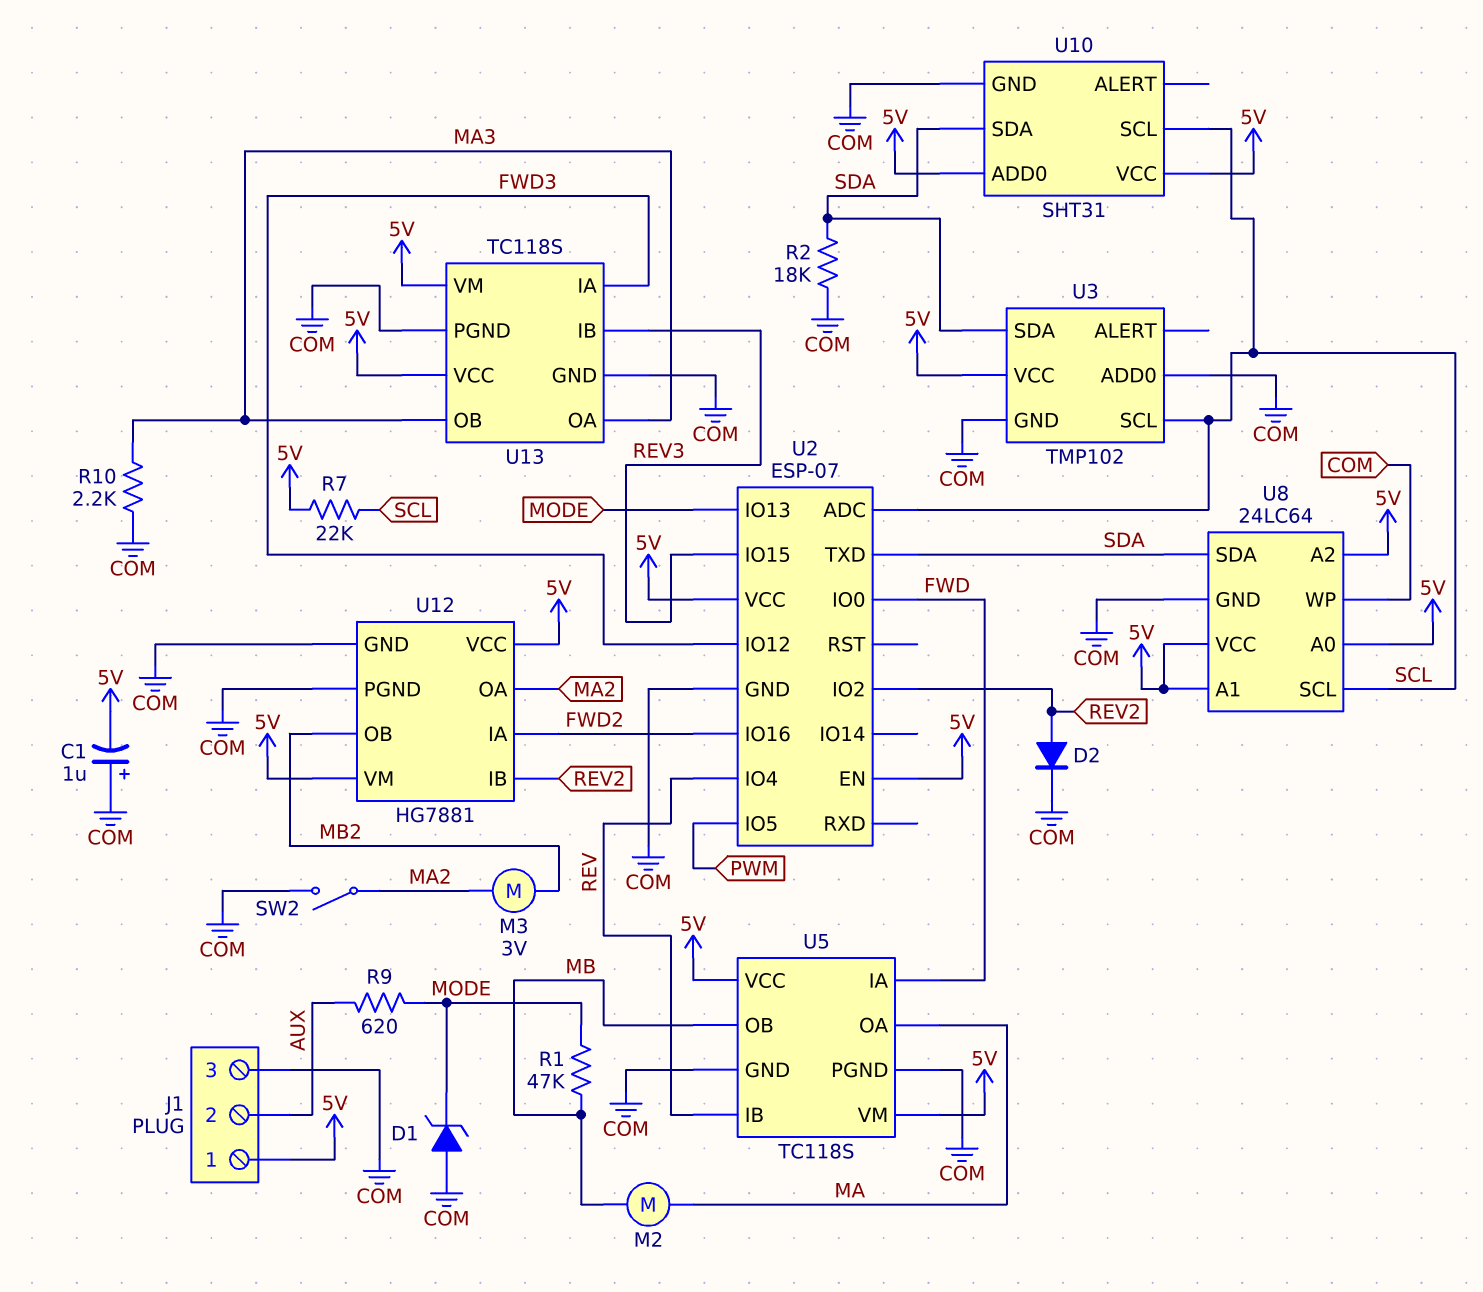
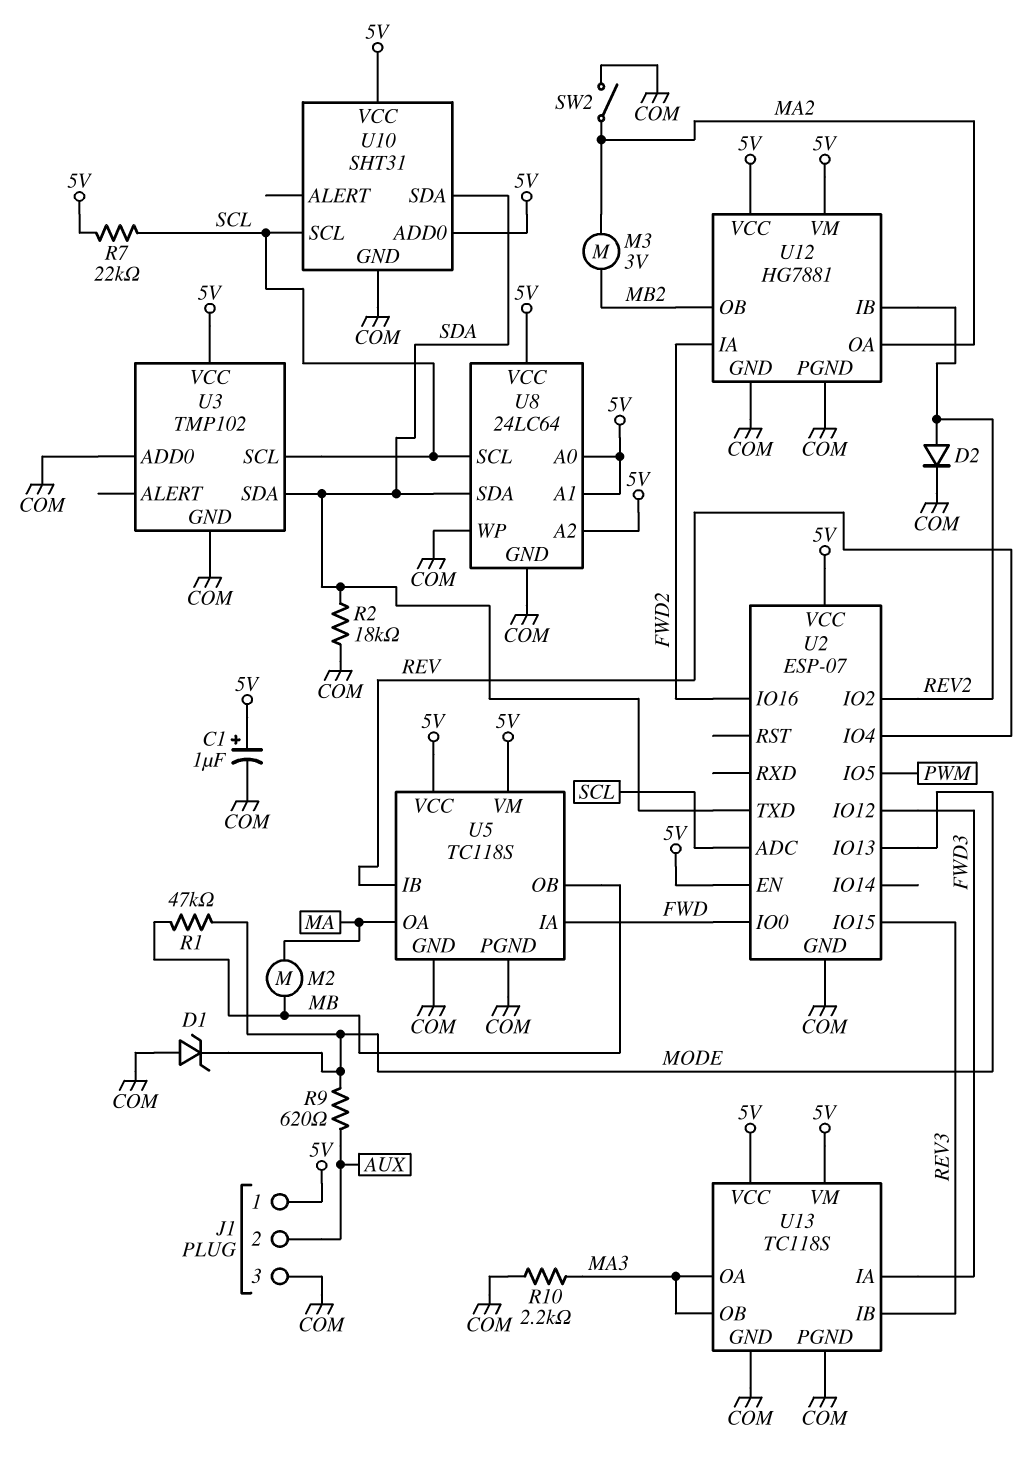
C1: 1uF (plus COM, minus 5V) -> 1uF (plus 5V, minus COM)

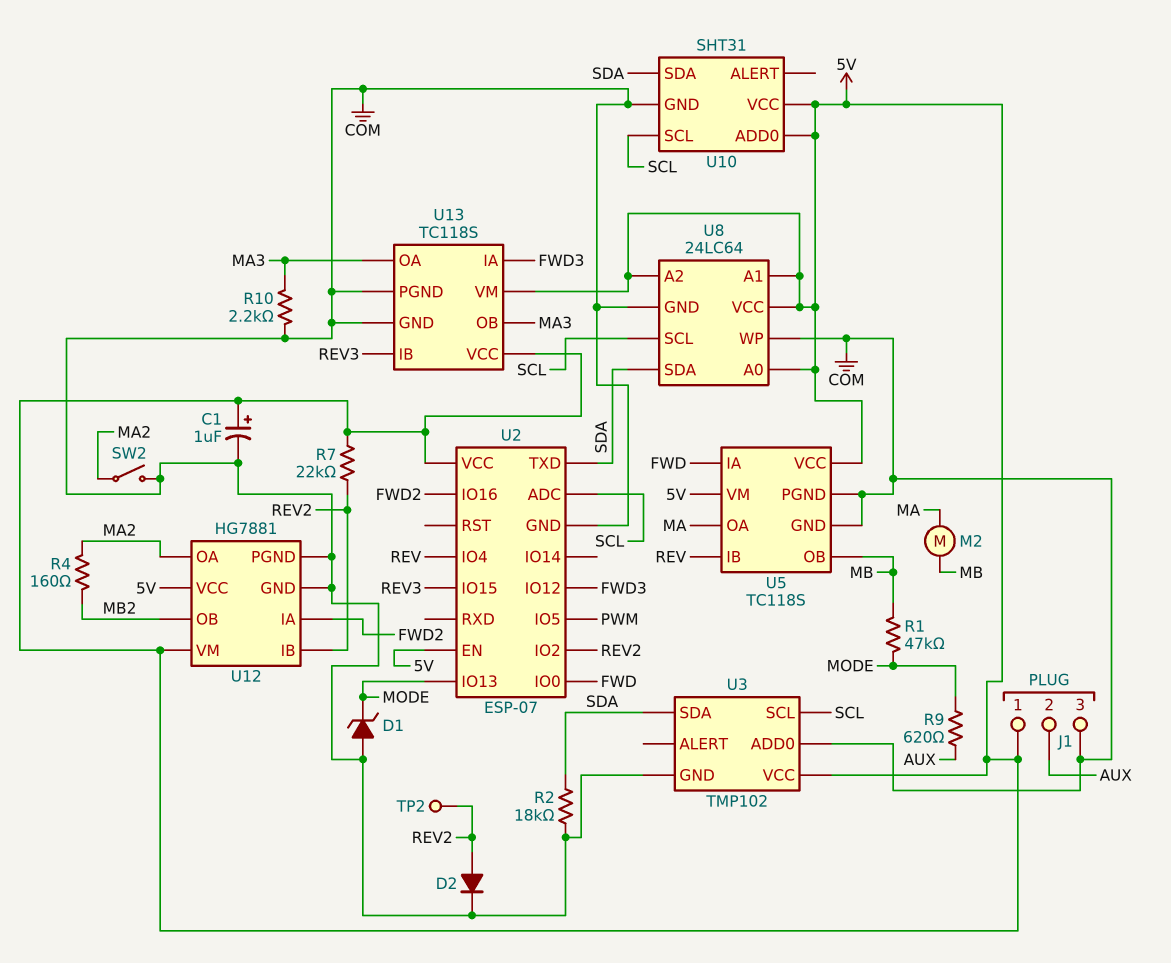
M3: motor 3V (MA2, MB2) -> none
R4: none -> 160 (MA2, MB2)
R7: 22k (5V, SCL) -> 22k (5V, REV2)
TP2: none -> test point (REV2)

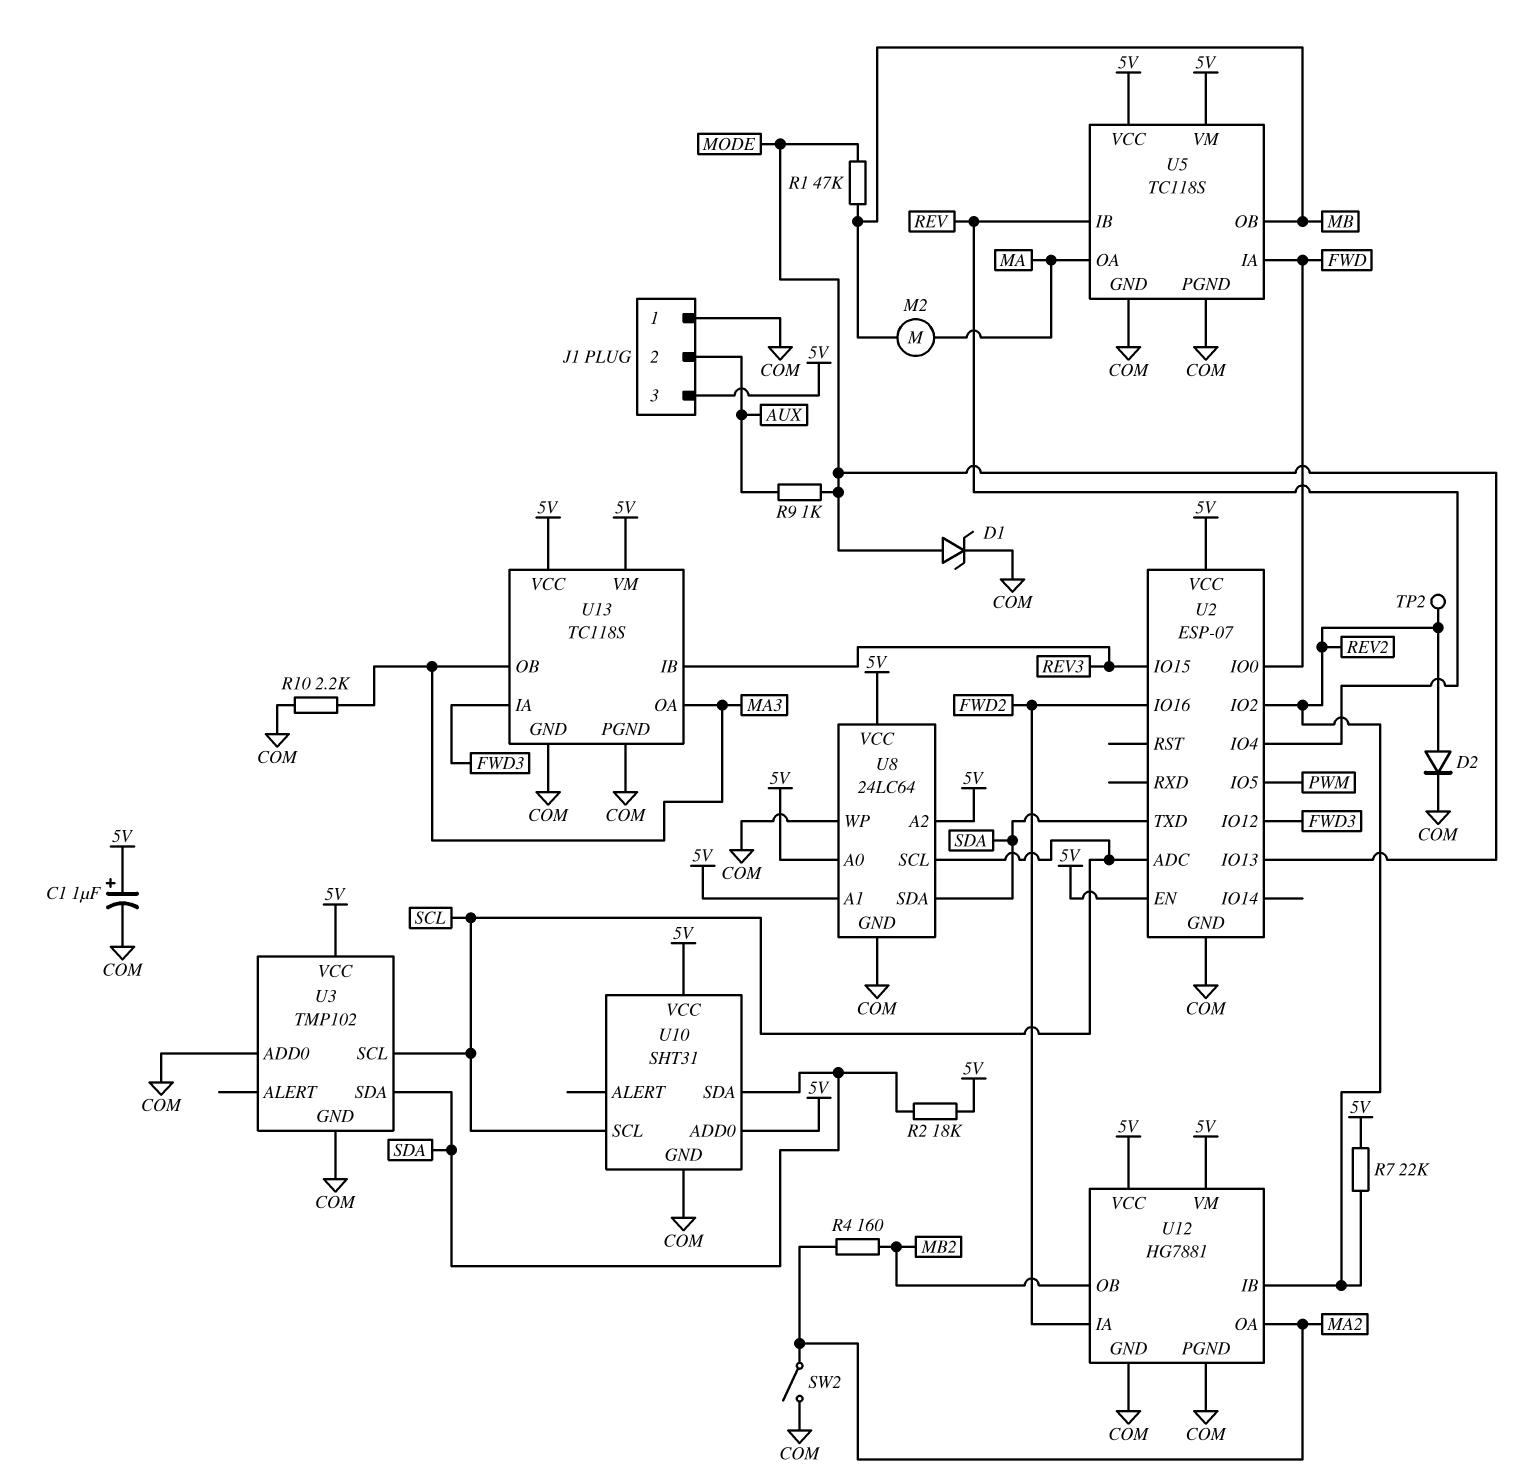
D1: zener (A COM, K MODE) -> zener (A MODE, K COM)
J1 pin 1: 5V -> COM
J1 pin 3: COM -> 5V
R2: 18k (COM, SDA) -> 18k (5V, SDA)
R9: 620 (AUX, MODE) -> 1k (AUX, MODE)

